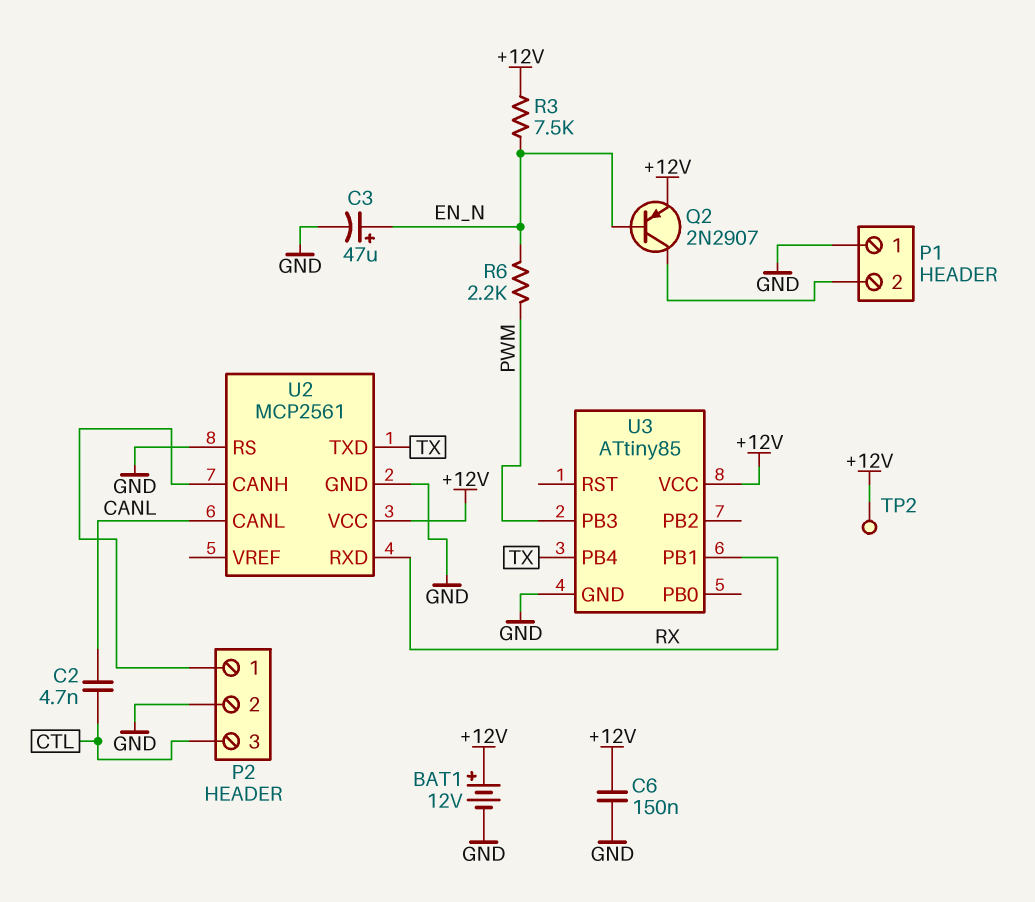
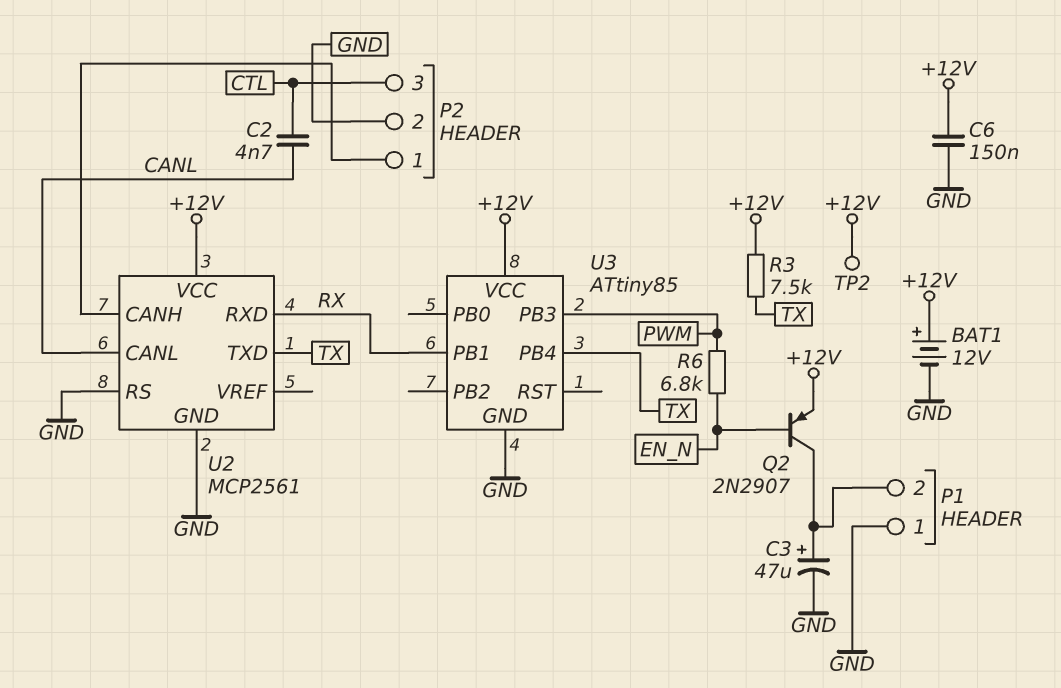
C3: 47uF (plus EN_N, minus GND) -> 47uF (plus P1/2, minus GND)
R3: 7.5k (+12V, EN_N) -> 7.5k (+12V, TX)
R6: 2.2k (EN_N, PWM) -> 6.8k (EN_N, PWM)

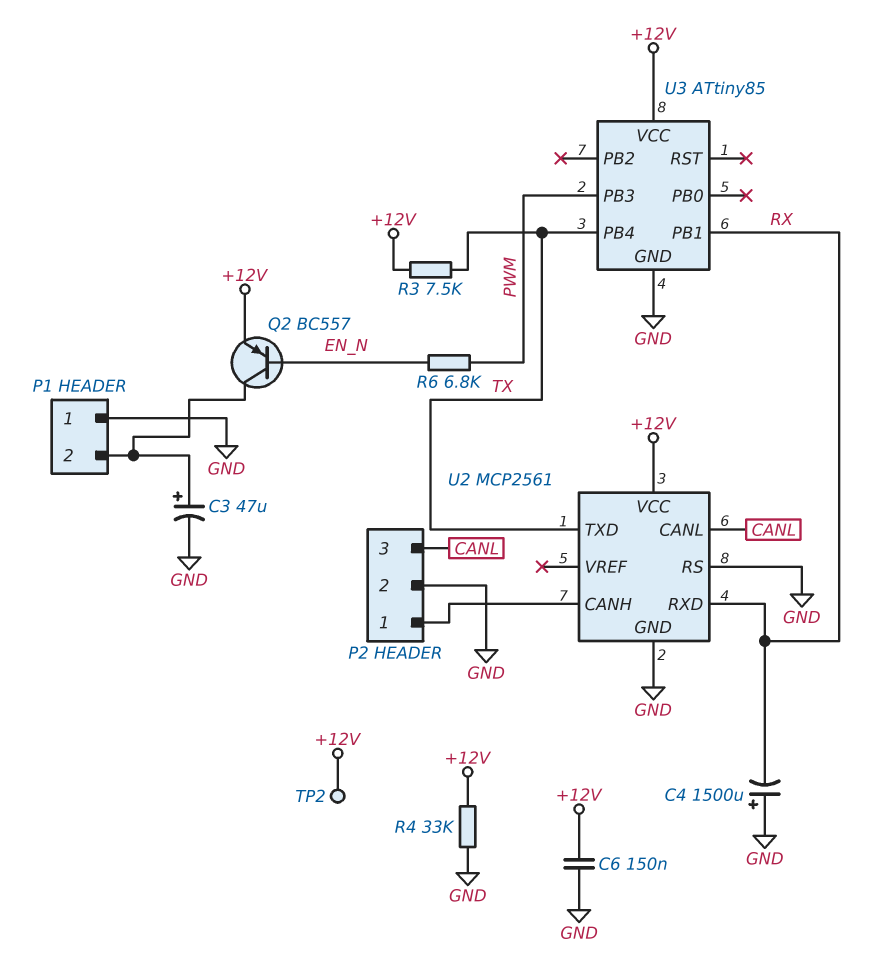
BAT1: 12V (plus +12V, minus GND) -> none
C2: 4.7nF (CANL, CTL) -> none
C4: none -> 1500uF (plus GND, minus RX)
P2 pin 3: CTL -> CANL
Q2: PNP 2N2907 (B EN_N, C P1/2, E +12V) -> PNP BC557 (B EN_N, C P1/2, E +12V)
R4: none -> 33k (+12V, GND)

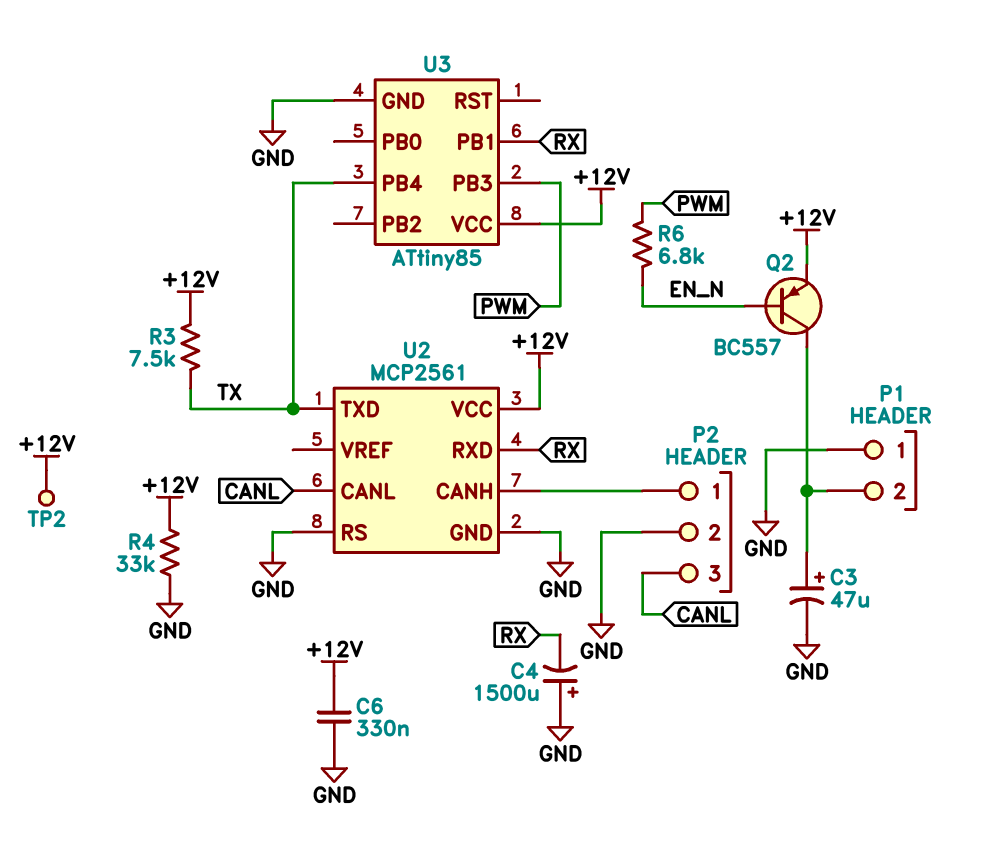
C6: 150nF (+12V, GND) -> 330nF (+12V, GND)

